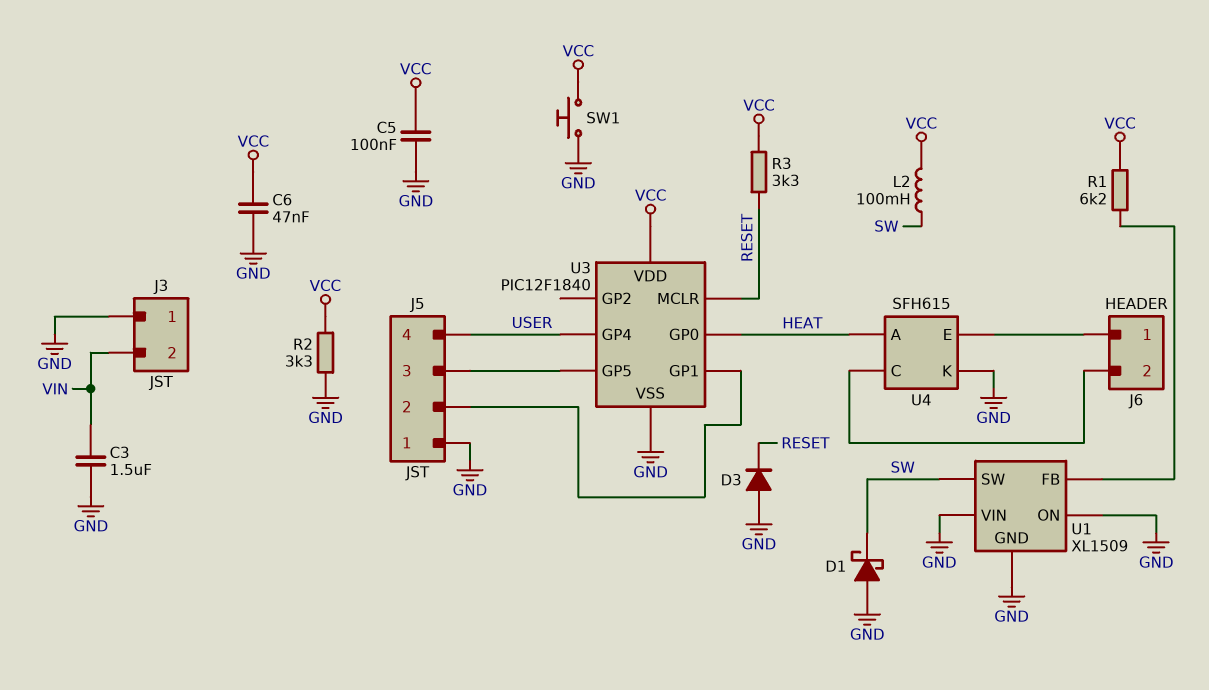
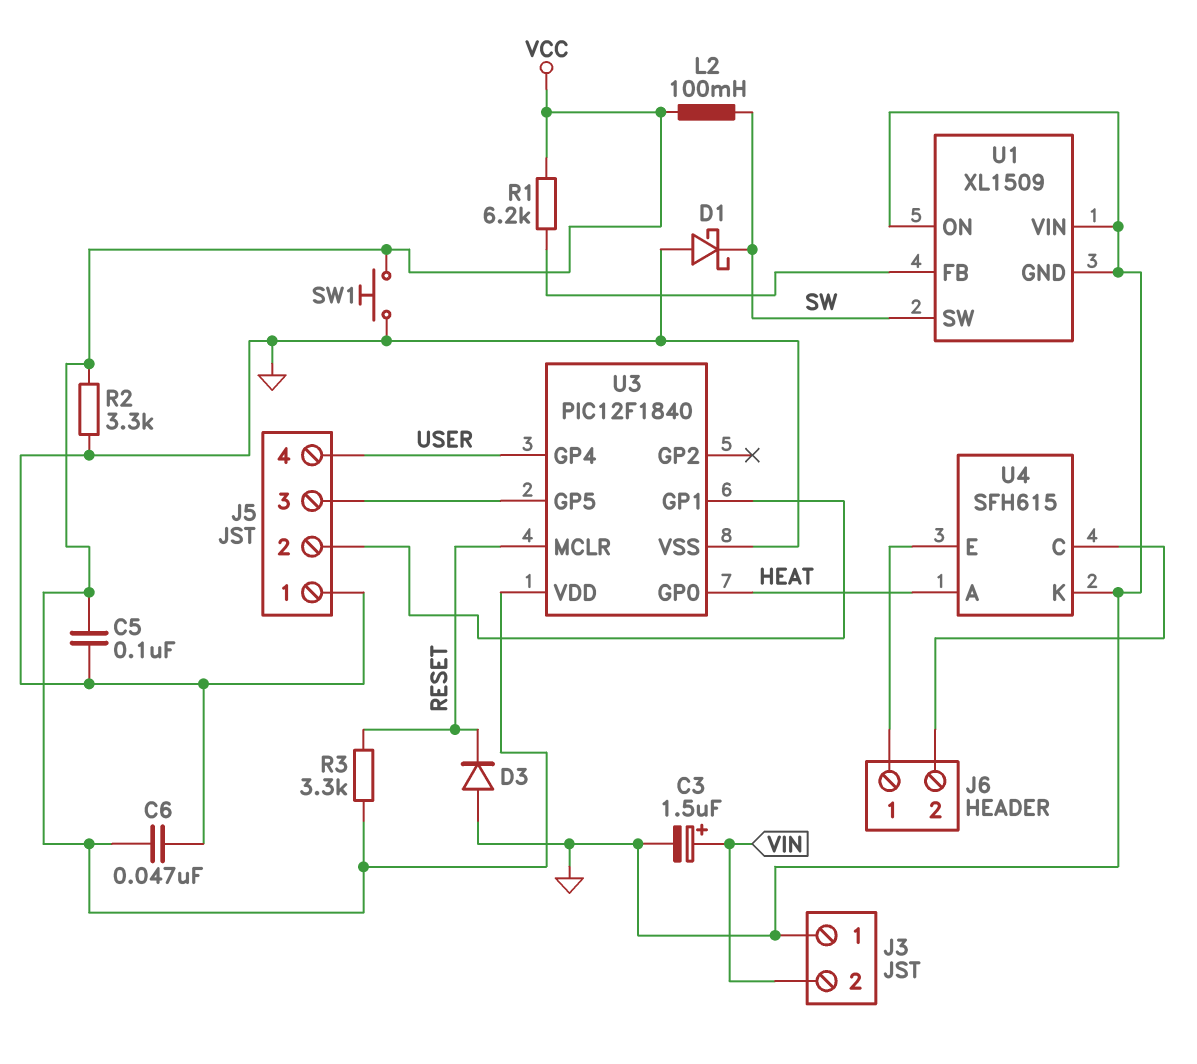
C3: 1.5uF (GND, VIN) -> 1.5uF (plus VIN, minus GND)

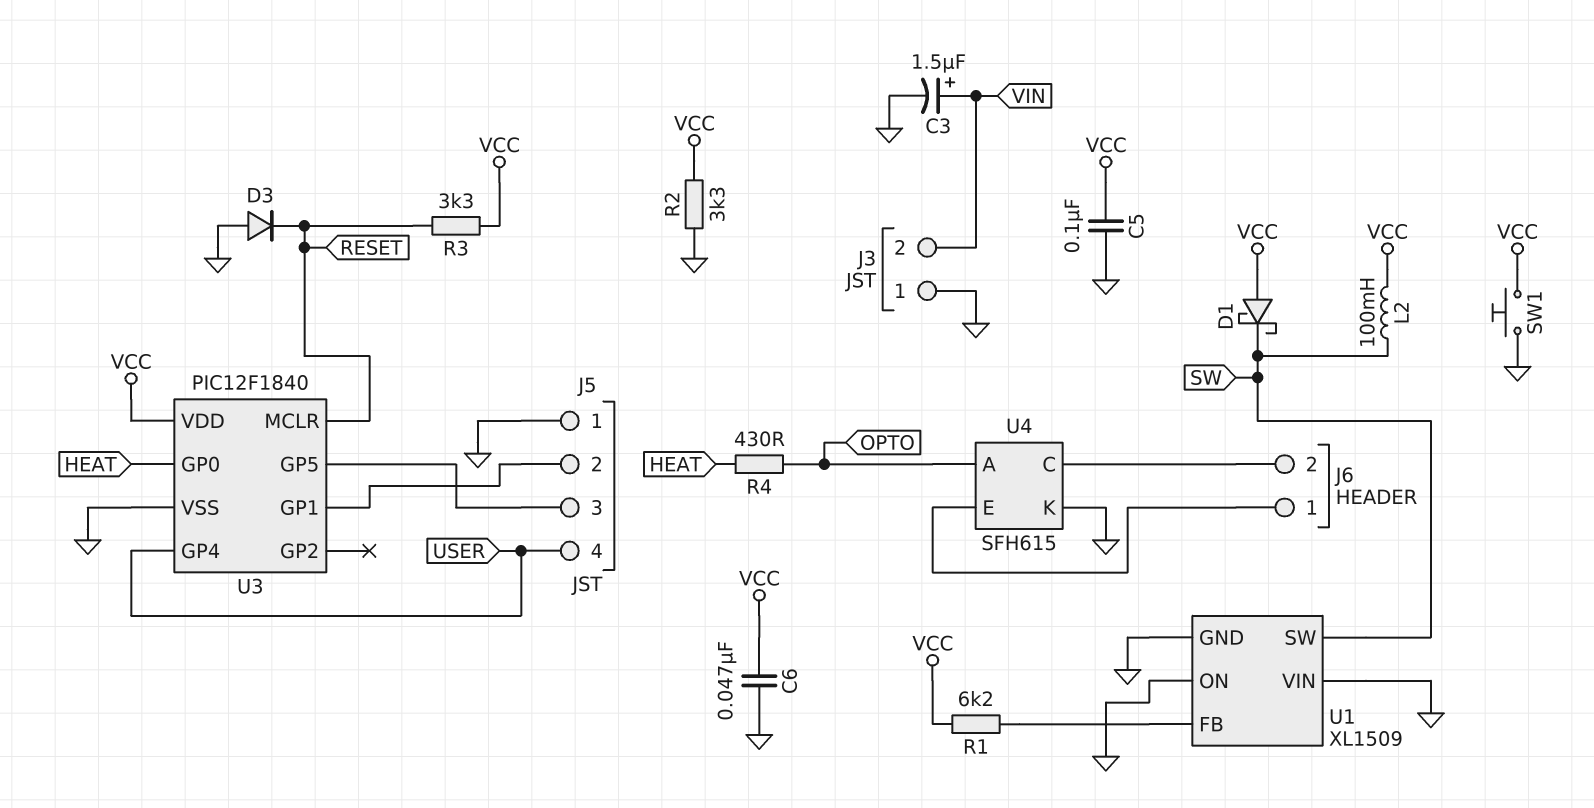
D1: schottky (A GND, K SW) -> schottky (A VCC, K SW)
R4: none -> 430 (HEAT, OPTO)
U4 pin A: HEAT -> OPTO

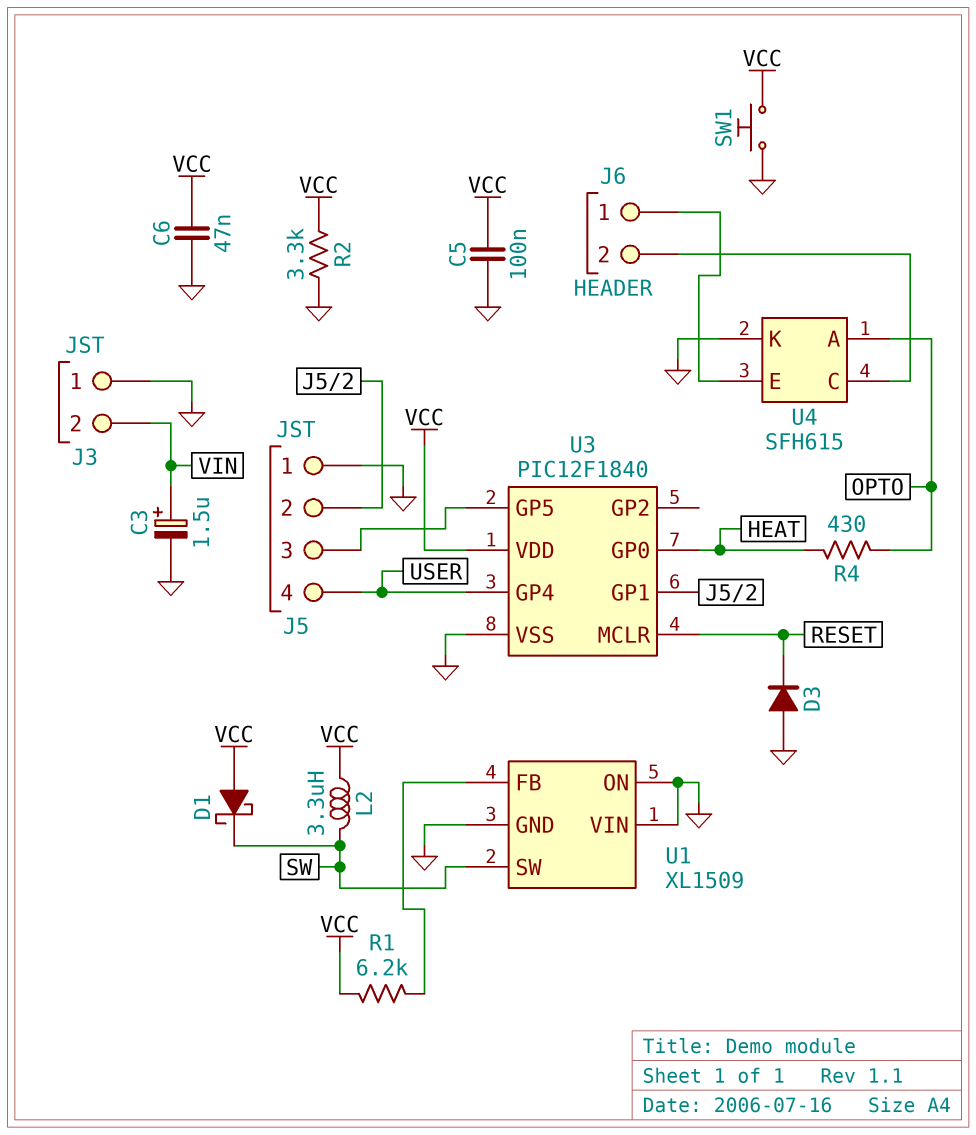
L2: 100mH (SW, VCC) -> 3.3uH (SW, VCC)
R3: 3.3k (RESET, VCC) -> none

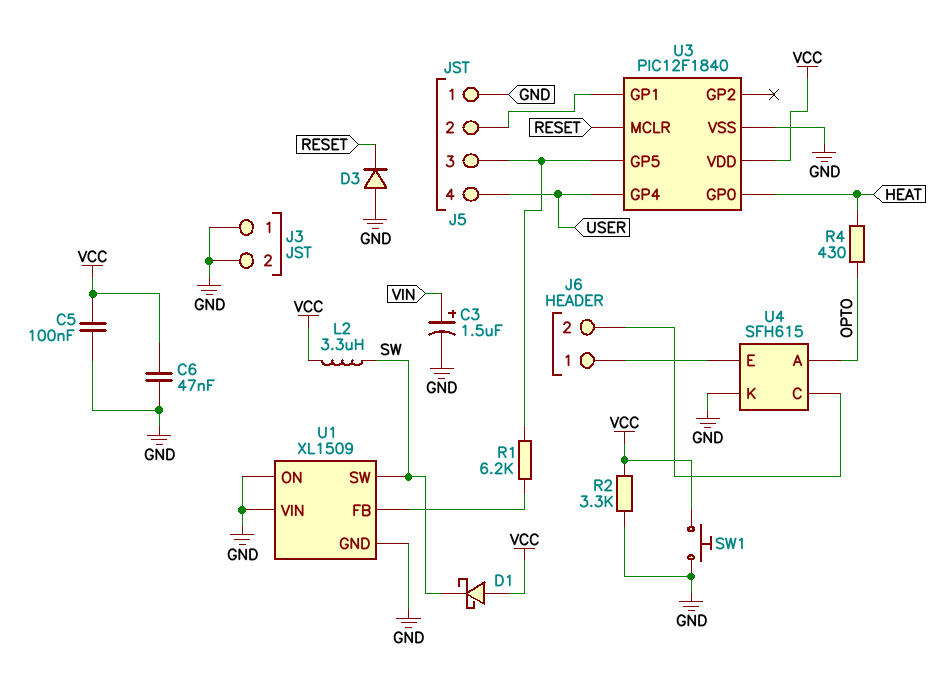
J3 pin 2: VIN -> GND
R1: 6.2k (U1/FB, VCC) -> 6.2k (J5/3, U1/FB)

